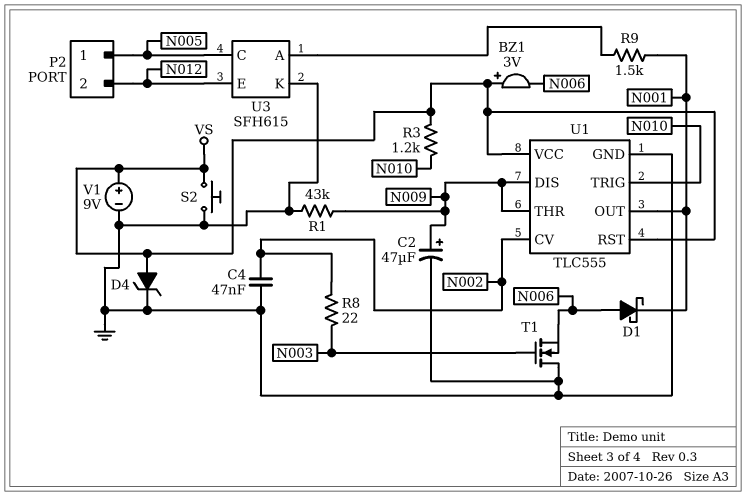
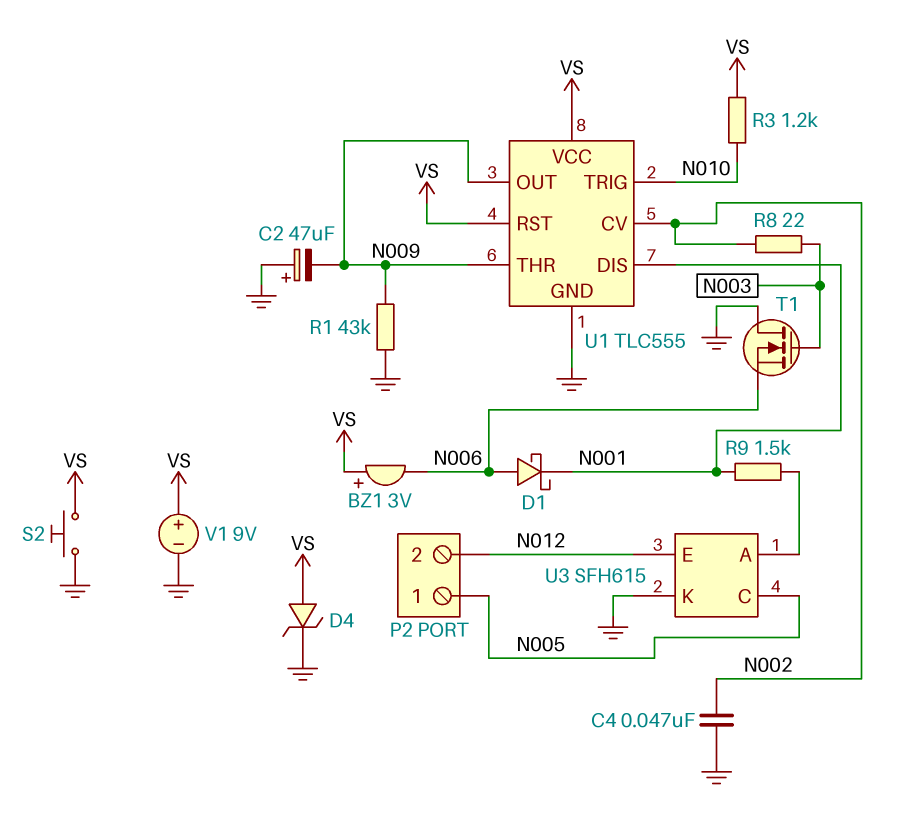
C2: 47uF (plus N009, minus GND) -> 47uF (plus GND, minus N009)
U1 pin DIS: N009 -> N001
U1 pin OUT: N001 -> N009

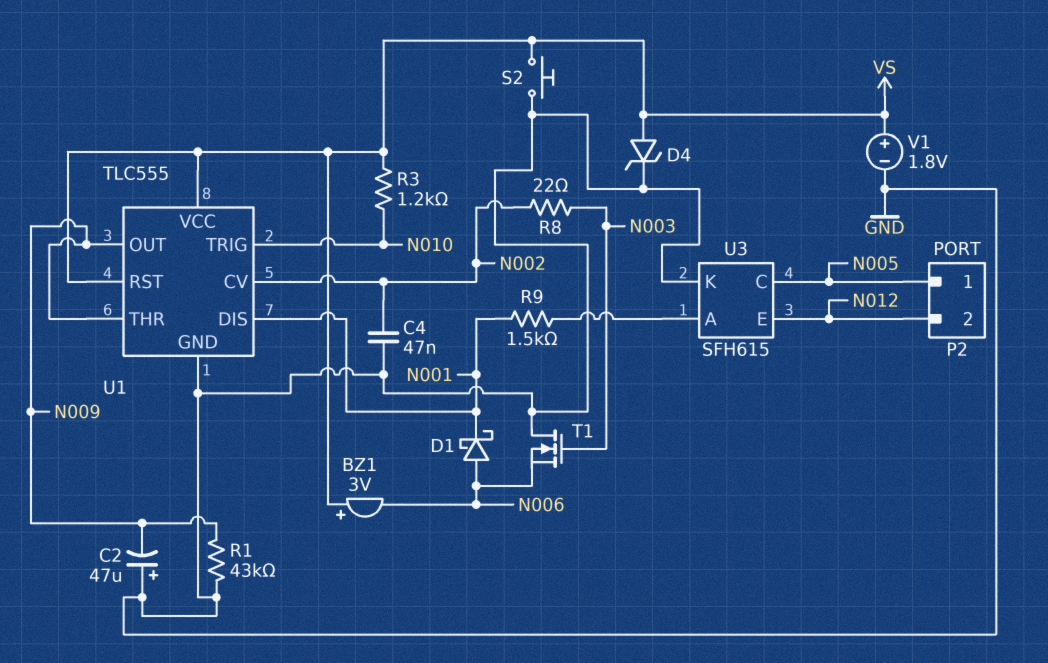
V1: 9V (plus VS, minus GND) -> 1.8V (plus VS, minus GND)

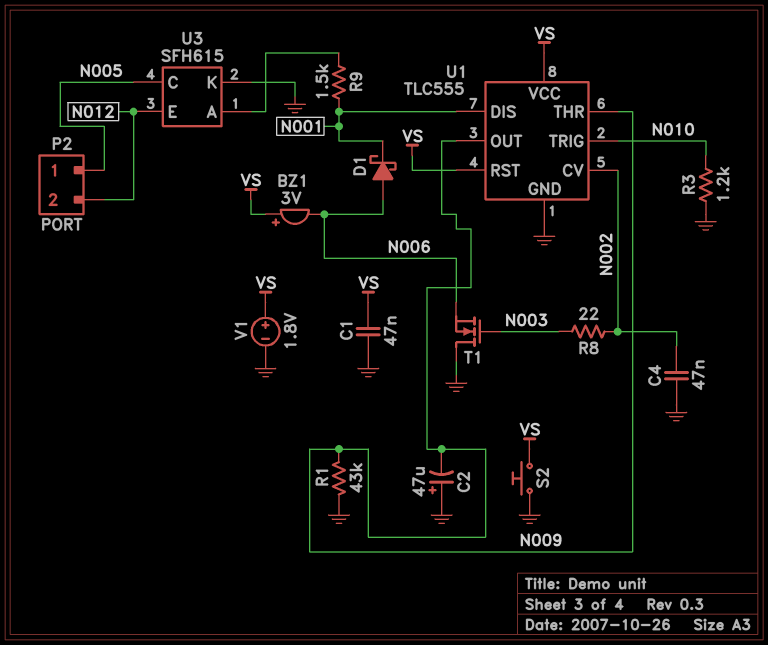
C1: none -> 47nF (GND, VS)
D4: zener (A VS, K GND) -> none
R3: 1.2k (N010, VS) -> 1.2k (GND, N010)

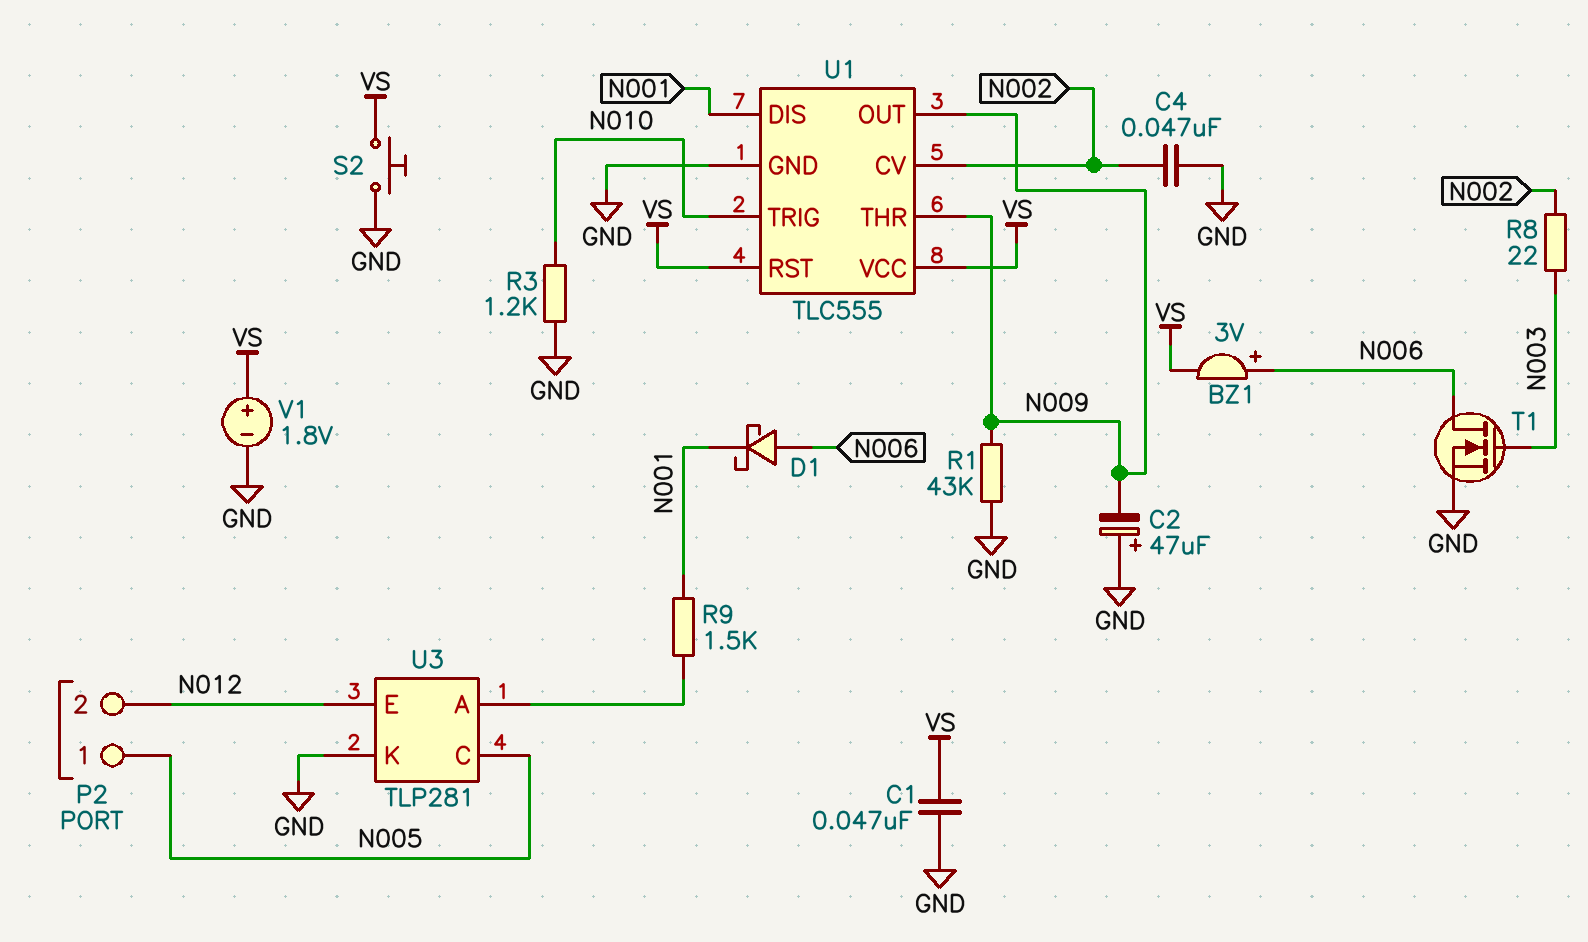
BZ1: buzzer 3V (plus VS, minus N006) -> buzzer 3V (plus N006, minus VS)
T1: NMOS (G N003, D GND, S N006) -> NMOS (G N003, D N006, S GND)
U3: SFH615 -> TLP281

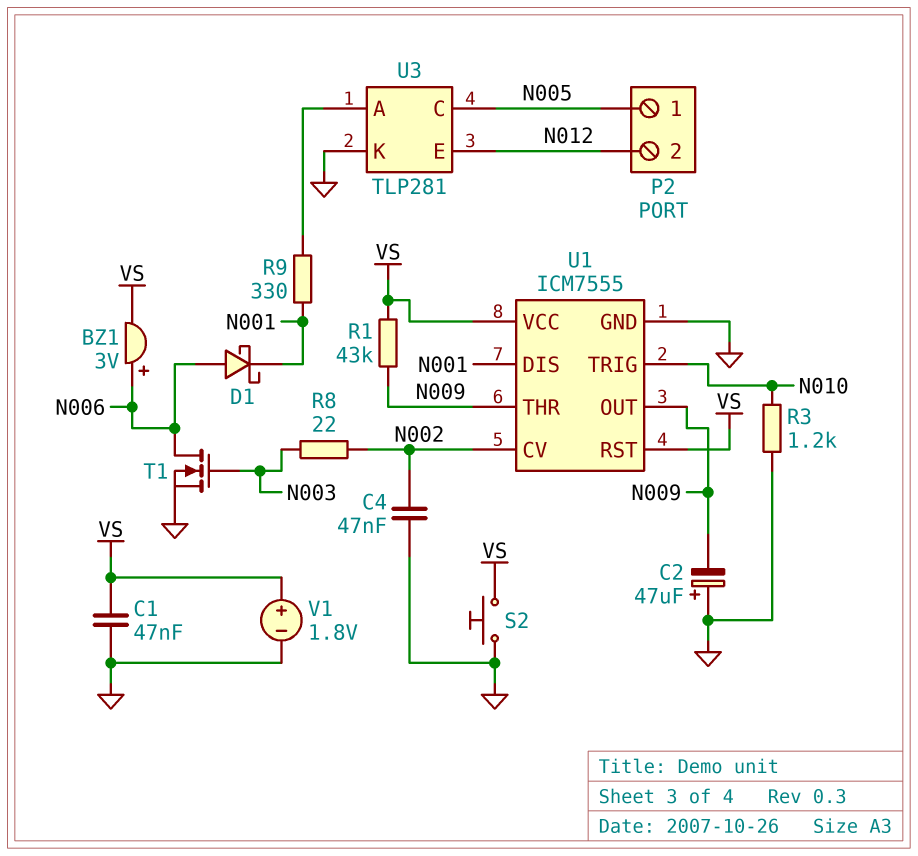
R1: 43k (GND, N009) -> 43k (N009, VS)
R9: 1.5k (N001, U3/A) -> 330 (N001, U3/A)
U1: TLC555 -> ICM7555

